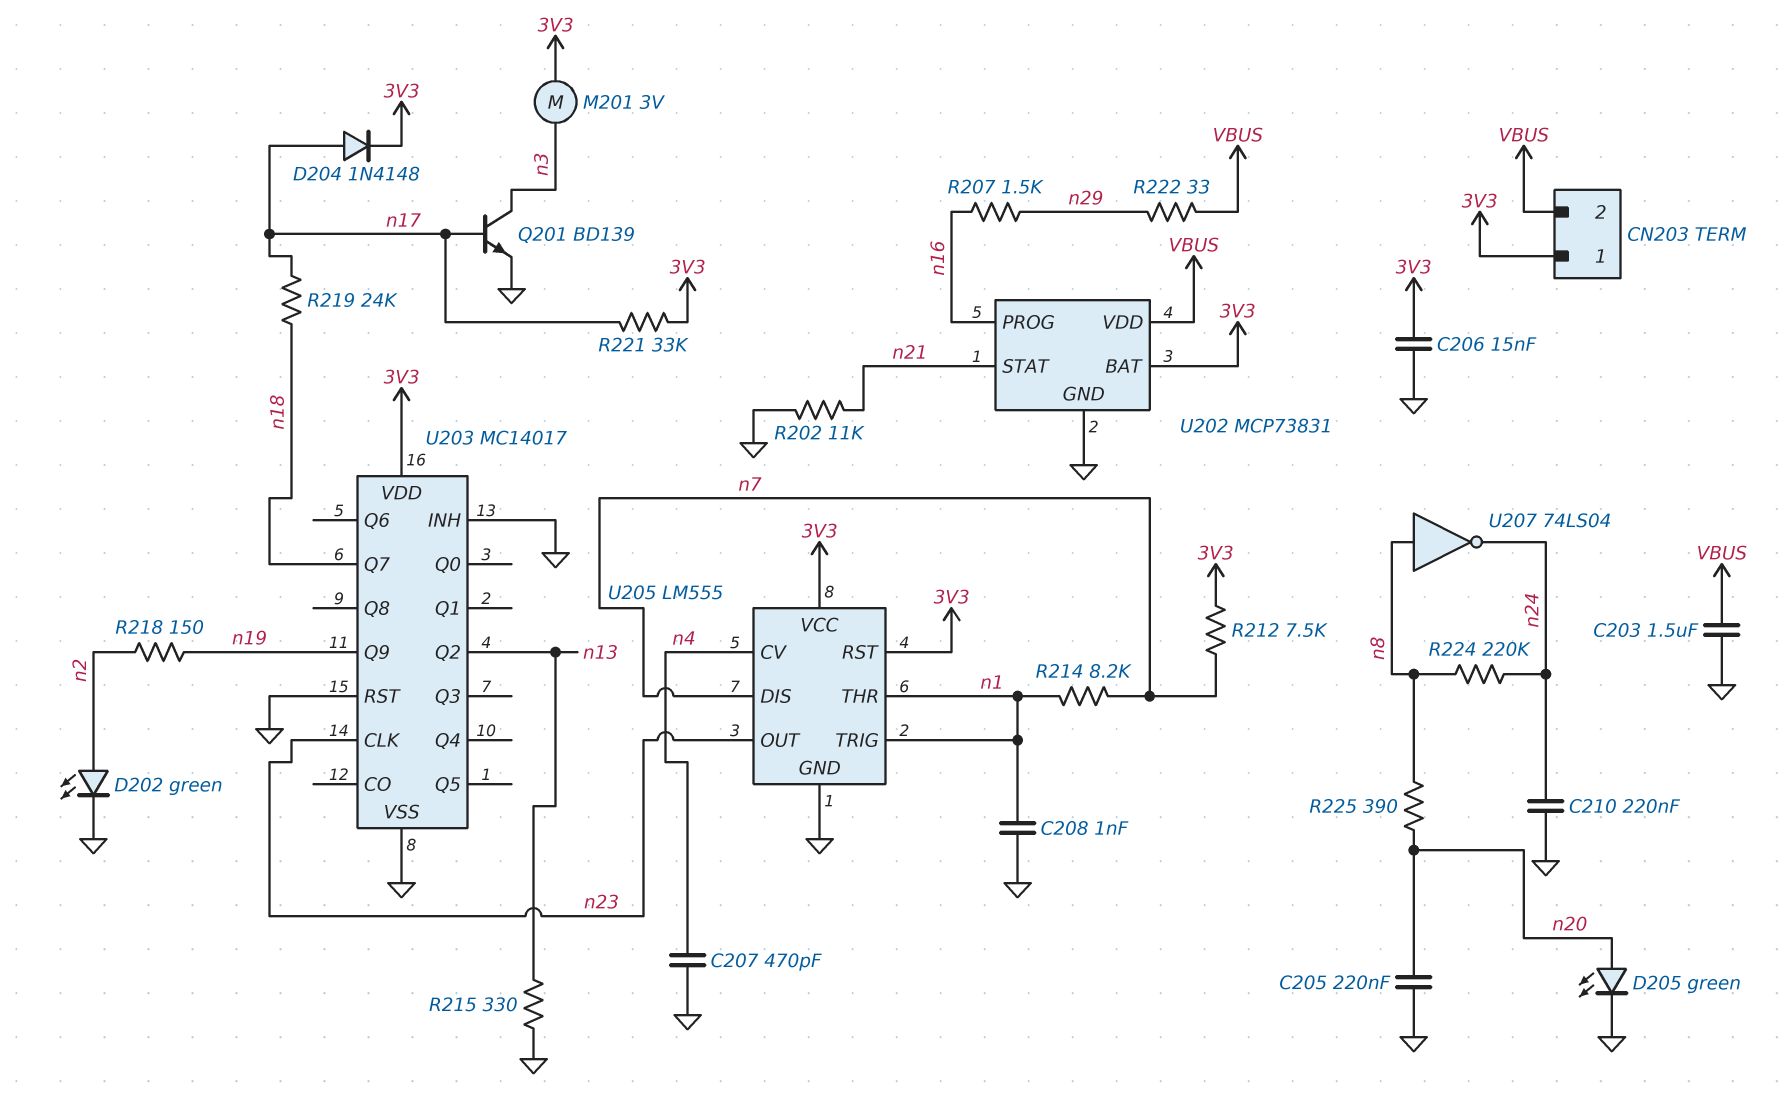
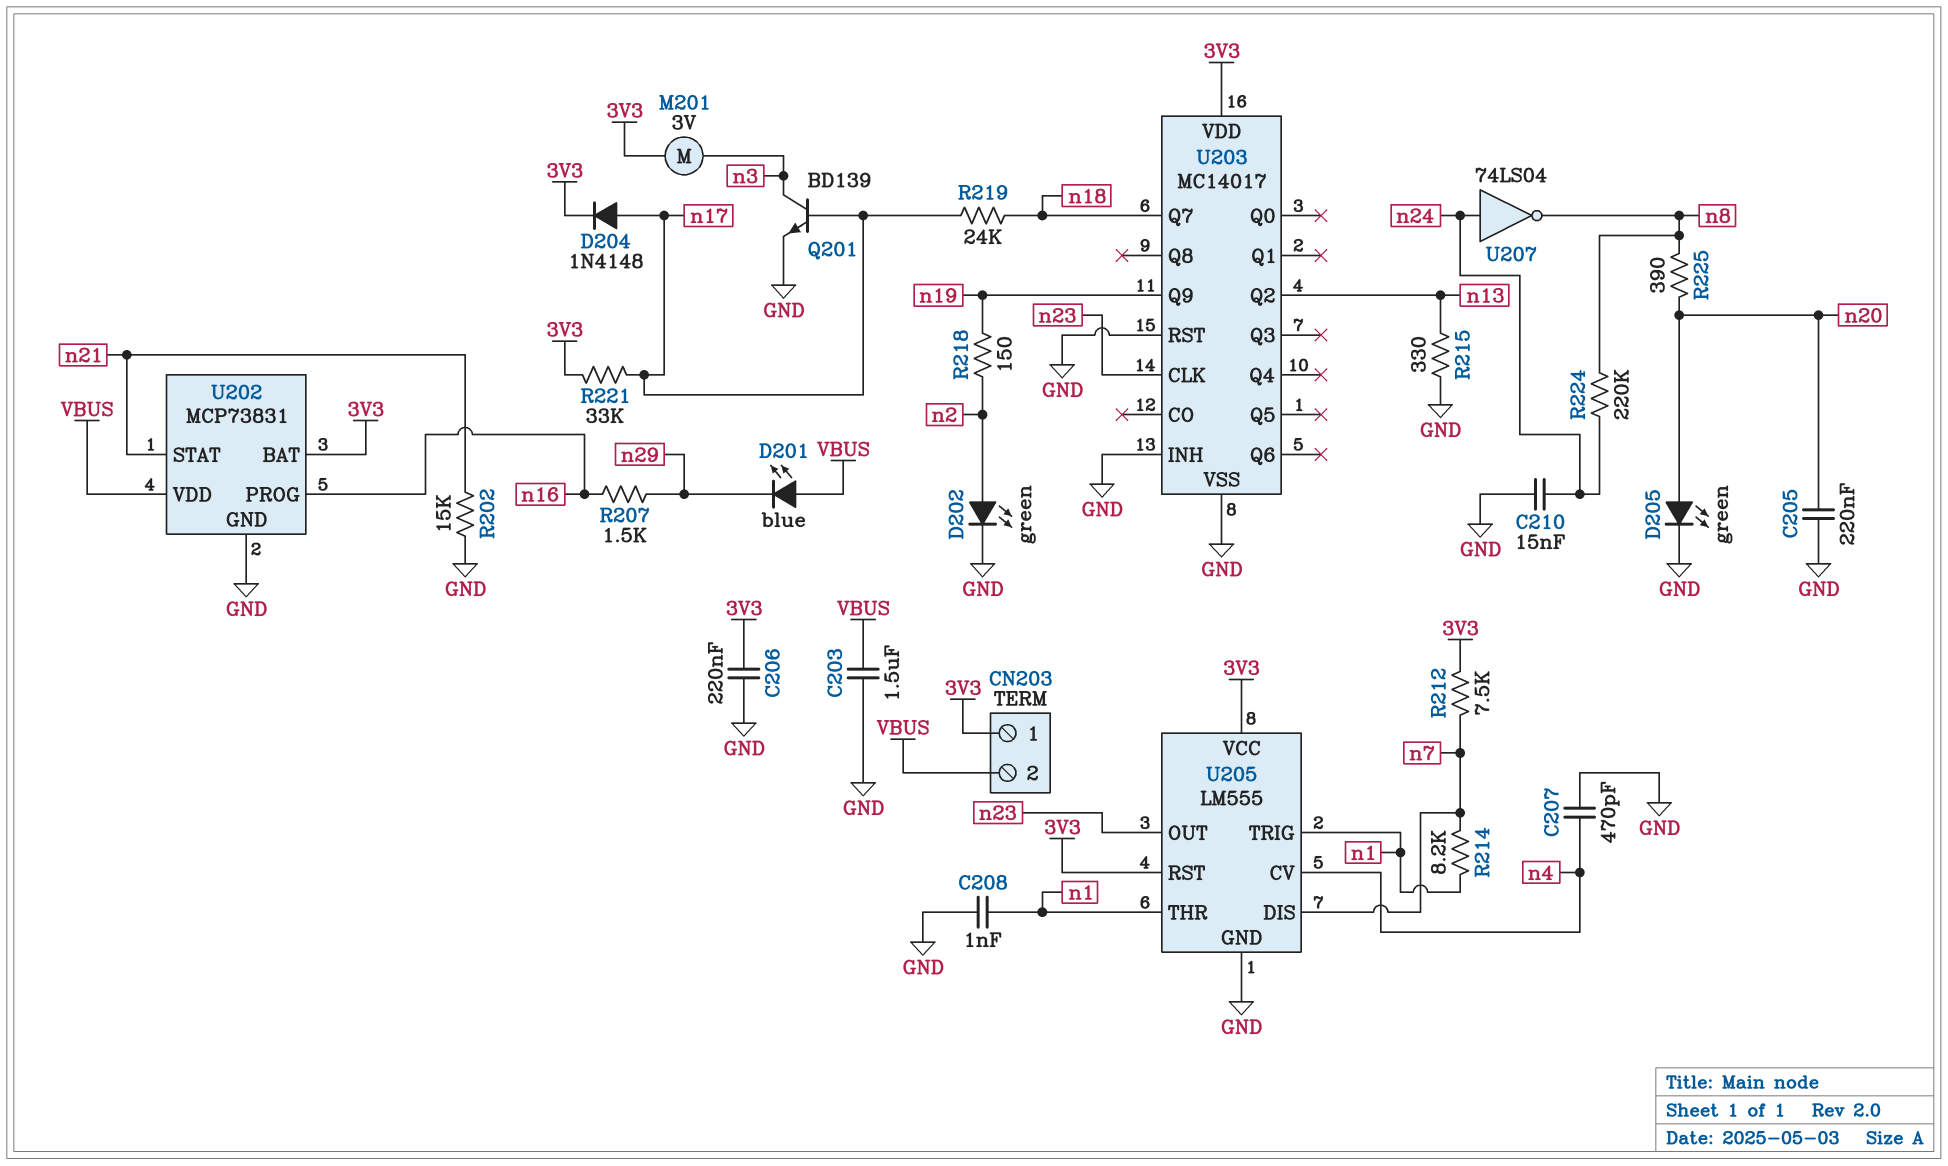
C206: 15nF (3V3, GND) -> 220nF (3V3, GND)
C210: 220nF (GND, n24) -> 15nF (GND, n24)
D201: none -> LED blue (A VBUS, K n29)
R202: 11k (GND, n21) -> 15k (GND, n21)
R222: 33 (VBUS, n29) -> none
U207: NOT 74LS04 (in n8, out n24) -> NOT 74LS04 (in n24, out n8)

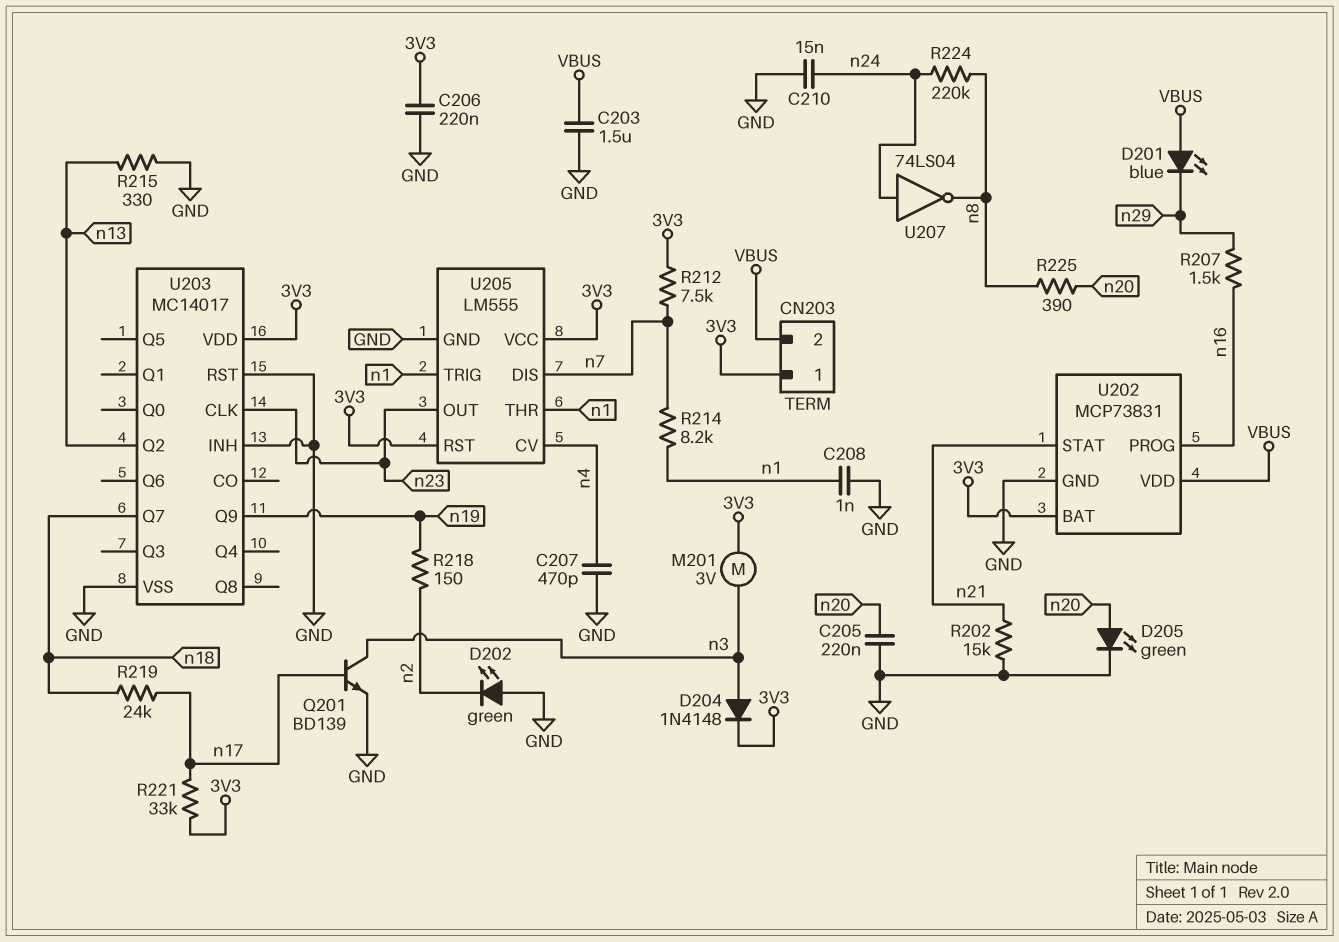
D202: LED green (A n2, K GND) -> LED green (A GND, K n2)
D204: diode 1N4148 (A n17, K 3V3) -> diode 1N4148 (A n3, K 3V3)

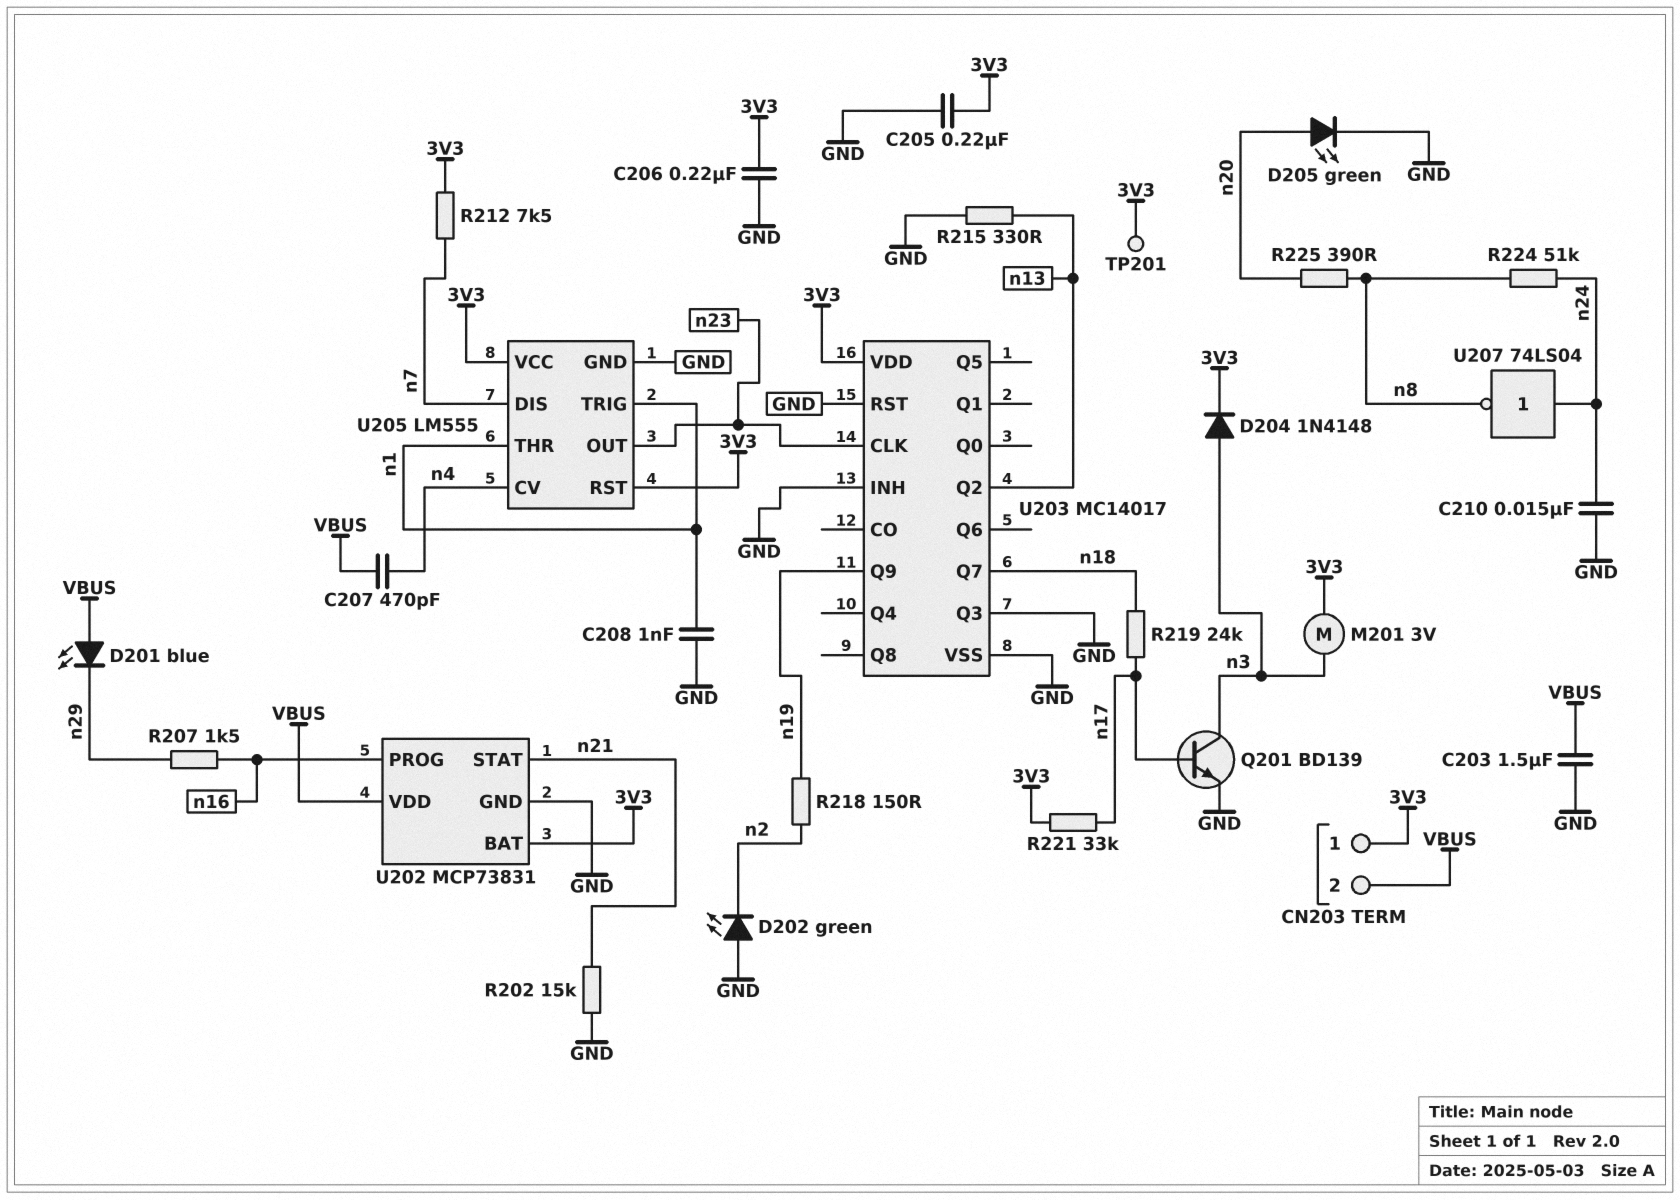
C205: 220nF (GND, n20) -> 220nF (3V3, GND)
C207: 470pF (GND, n4) -> 470pF (VBUS, n4)
R214: 8.2k (n1, n7) -> none
R224: 220k (n8, n24) -> 51k (n8, n24)
TP201: none -> test point (3V3)
U203 pin Q3: none -> GND

